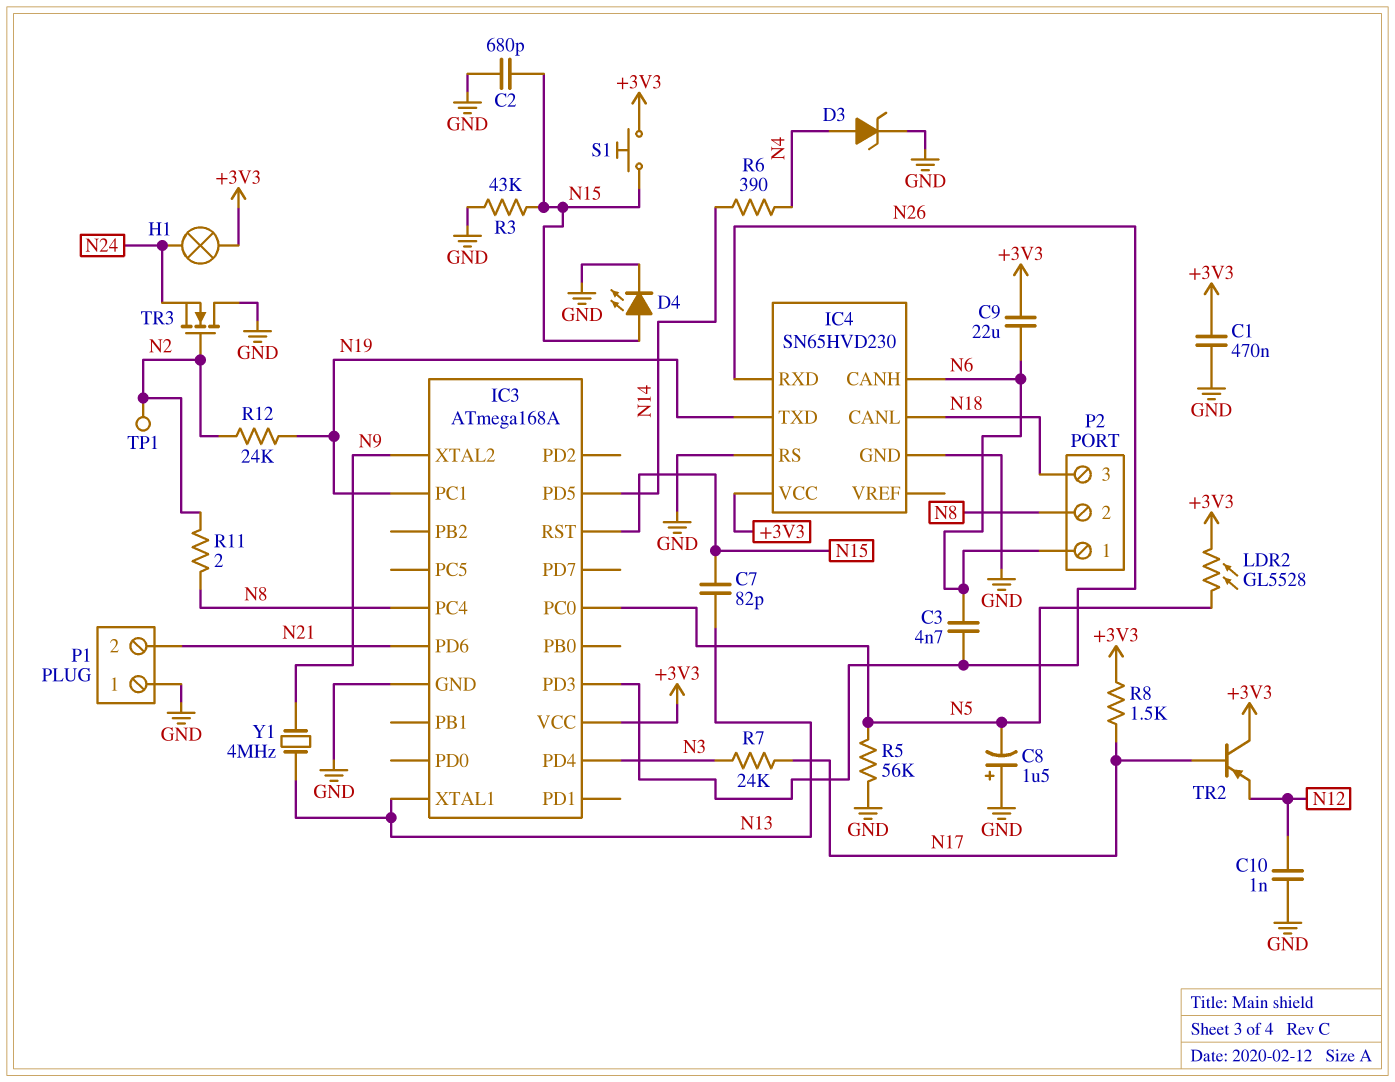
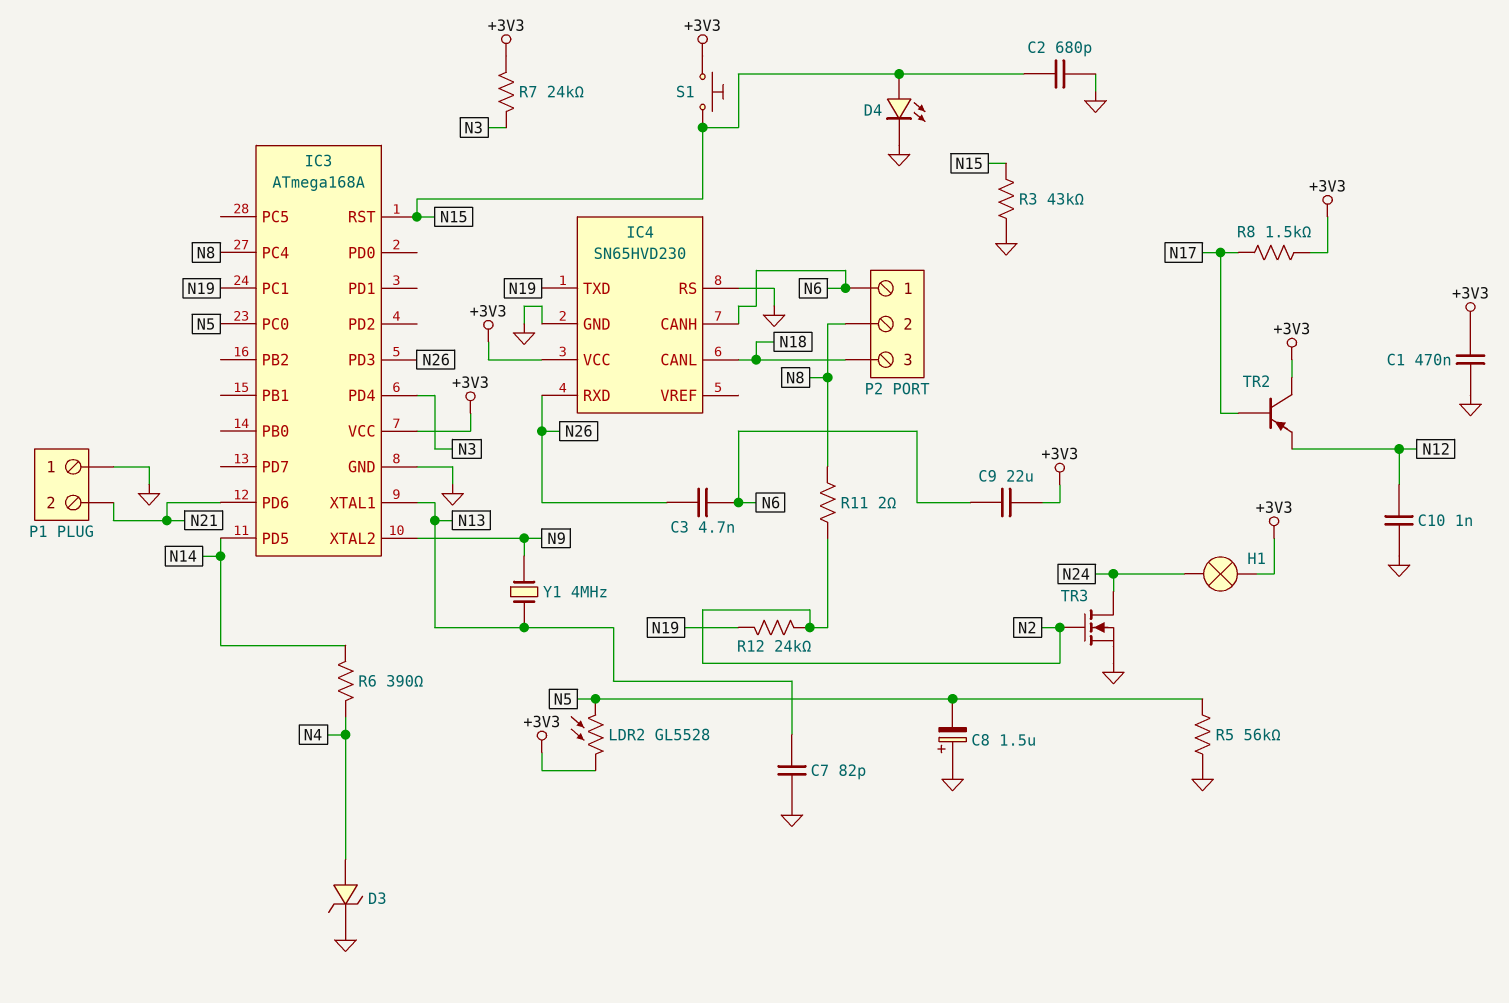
C7: 82pF (N13, N15) -> 82pF (GND, N13)
R7: 24k (N3, N17) -> 24k (+3V3, N3)
TP1: test point (N2) -> none
TR3: NMOS (G N2, D GND, S N24) -> NMOS (G N2, D N24, S GND)

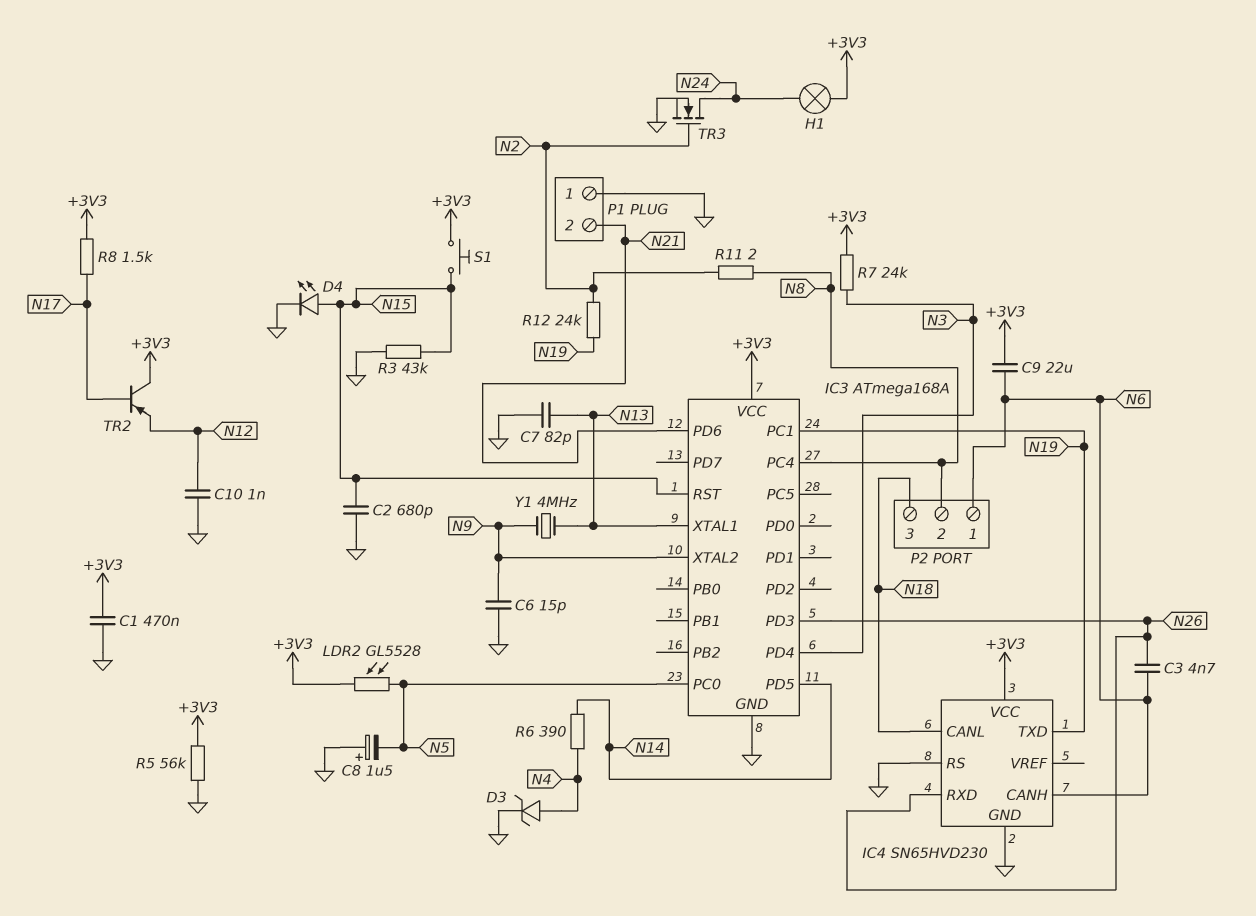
C6: none -> 15pF (GND, N9)
R5: 56k (GND, N5) -> 56k (+3V3, GND)

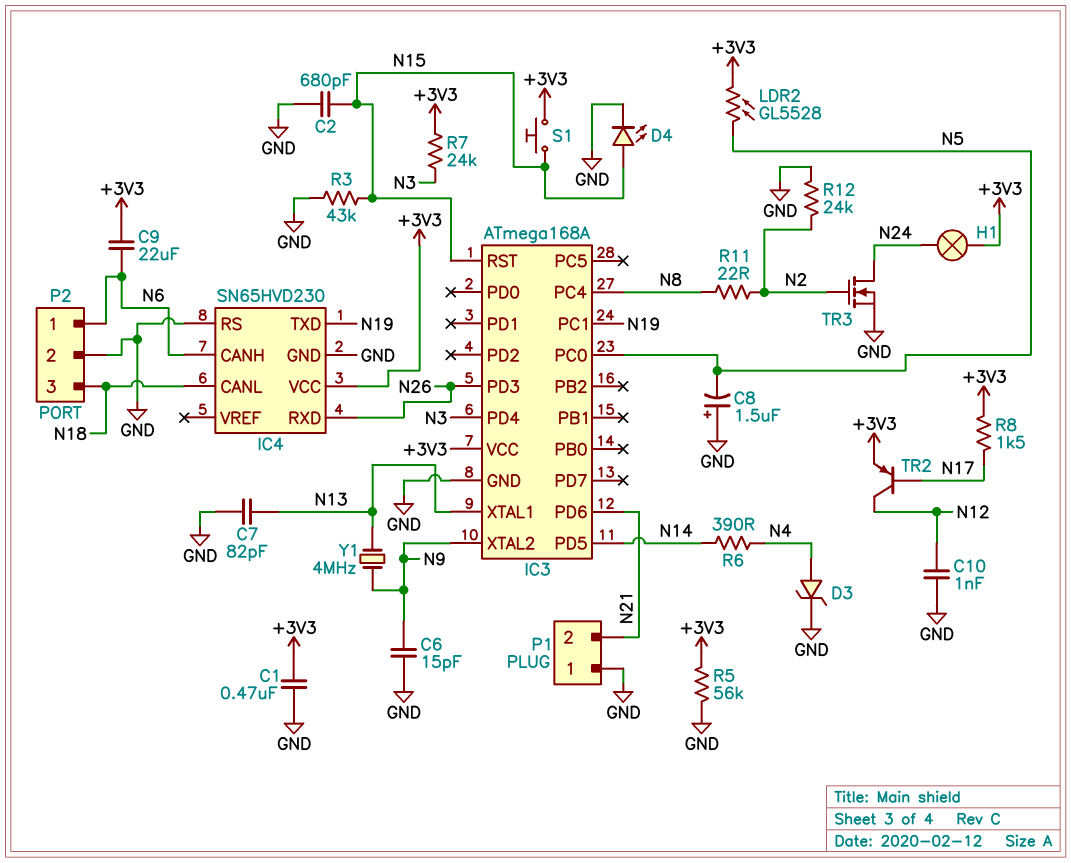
C3: 4.7nF (N6, N26) -> none
P2 pin 2: N8 -> GND
R11: 2 (N2, N8) -> 22 (N2, N8)
R12: 24k (N2, N19) -> 24k (GND, N2)
TR2: PNP (B N17, C +3V3, E N12) -> PNP (B N17, C N12, E +3V3)

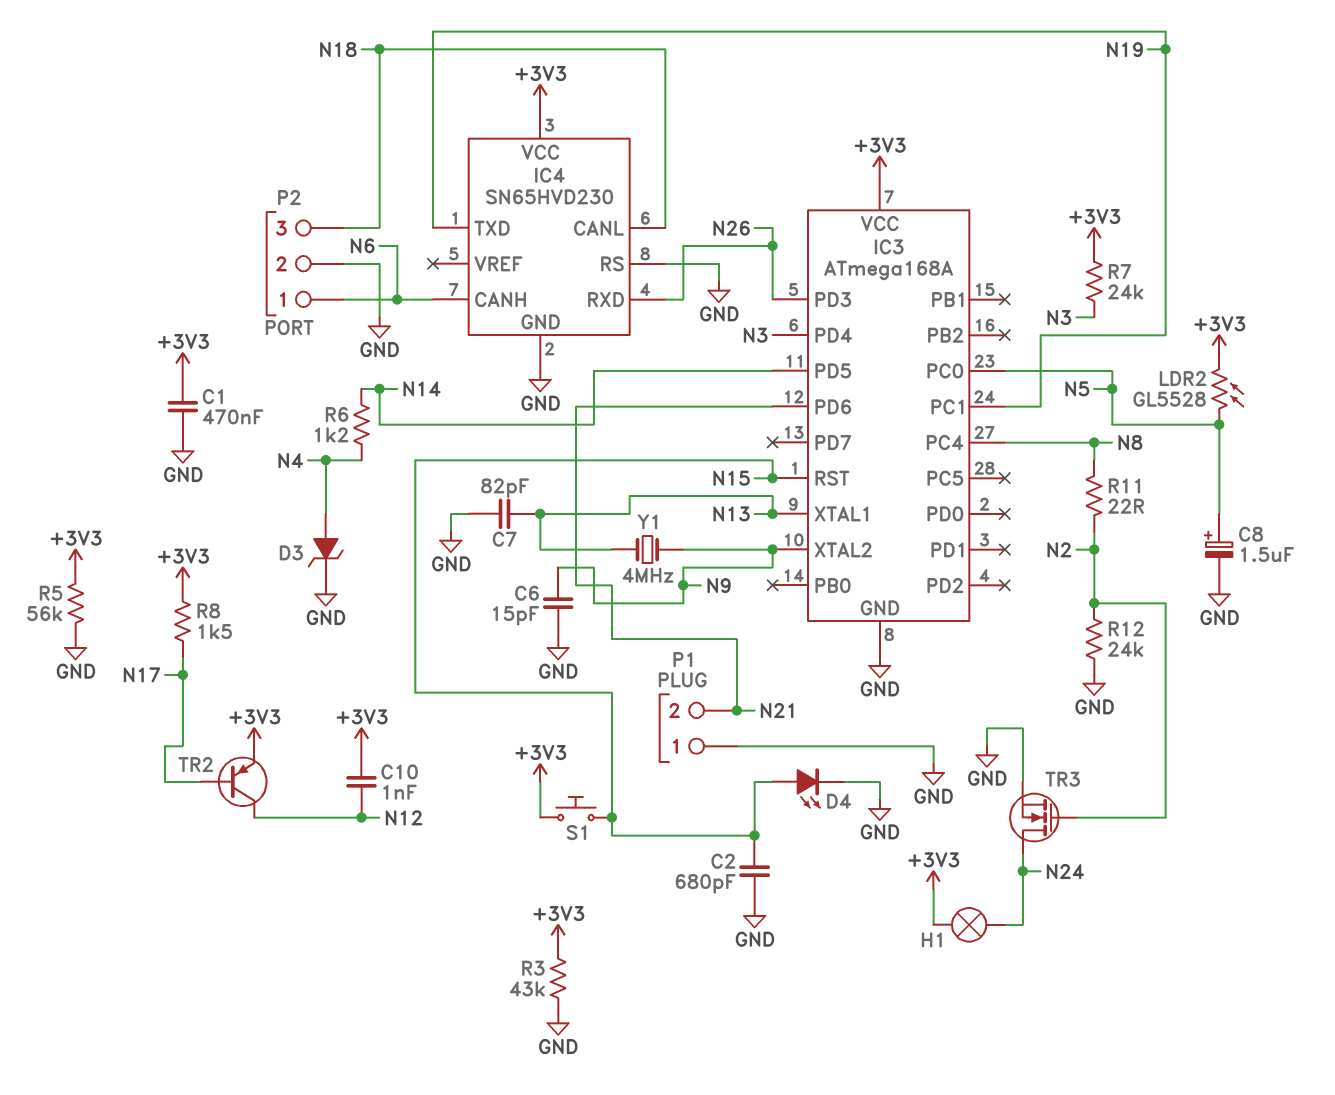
C8: 1.5uF (plus GND, minus N5) -> 1.5uF (plus N5, minus GND)
C9: 22uF (+3V3, N6) -> none
C10: 1nF (GND, N12) -> 1nF (+3V3, N12)
R3: 43k (GND, N15) -> 43k (+3V3, GND)
R6: 390 (N4, N14) -> 1.2k (N4, N14)

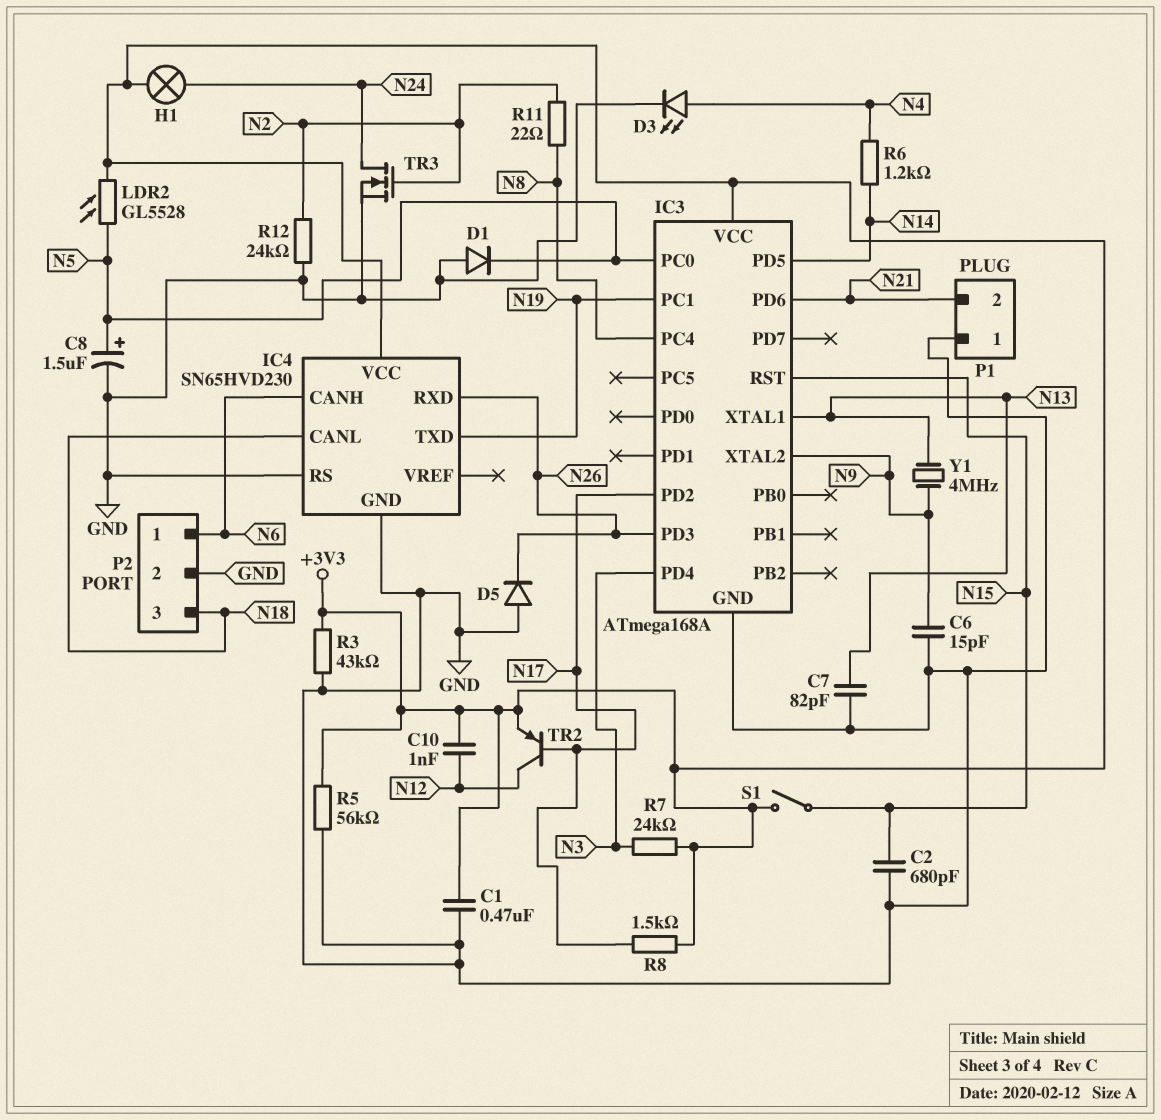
D1: none -> diode (A GND, K N5)
D3: zener (A N4, K GND) -> LED (A N4, K GND)
D4: LED (A N15, K GND) -> none
D5: none -> diode (A GND, K N26)
IC3 pin PD2: none -> N17
S1: button (+3V3, N15) -> switch (+3V3, N15)

